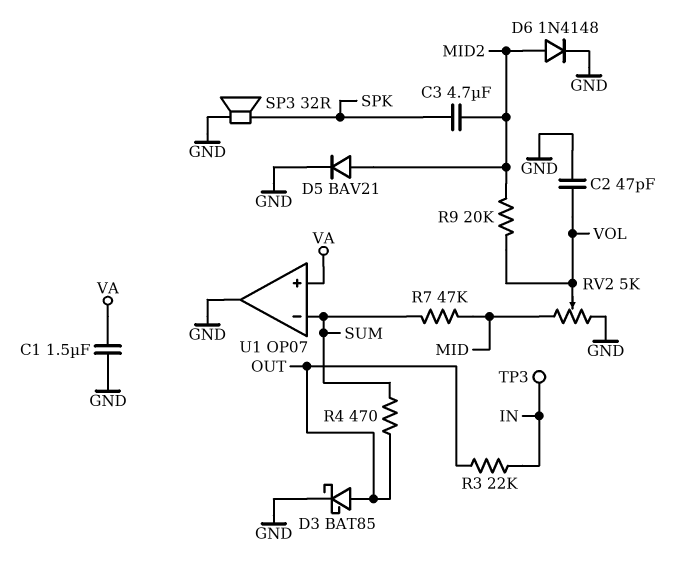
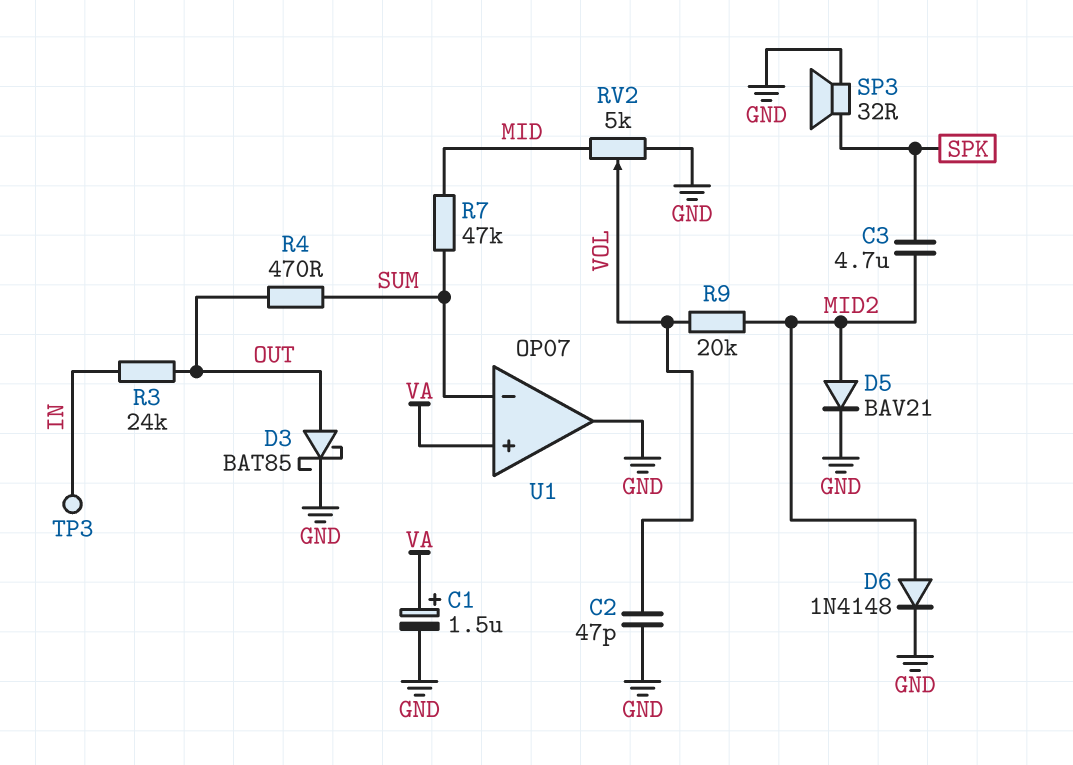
C1: 1.5uF (GND, VA) -> 1.5uF (plus VA, minus GND)
R3: 22k (IN, OUT) -> 24k (IN, OUT)

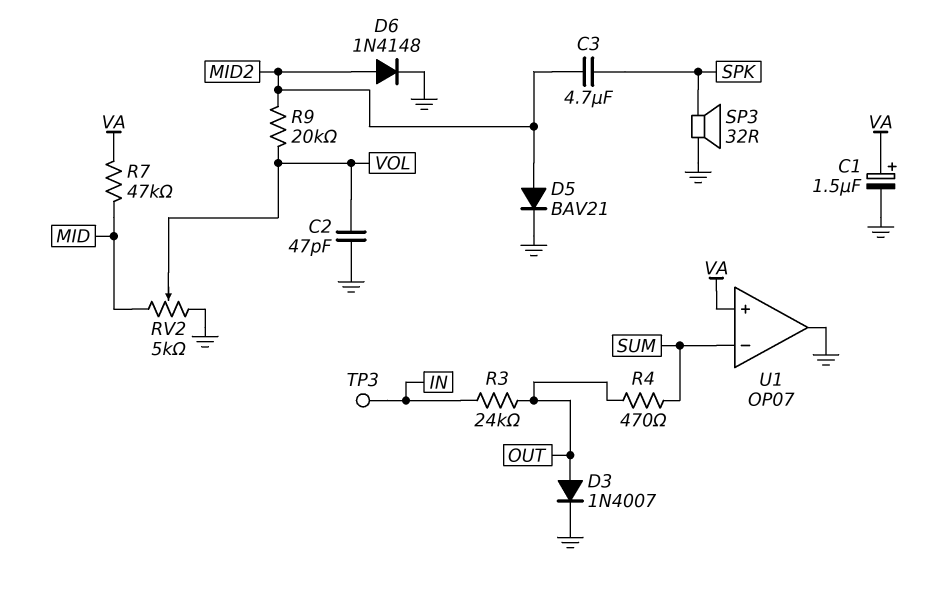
D3: schottky BAT85 (A OUT, K GND) -> diode 1N4007 (A OUT, K GND)
R7: 47k (MID, SUM) -> 47k (MID, VA)

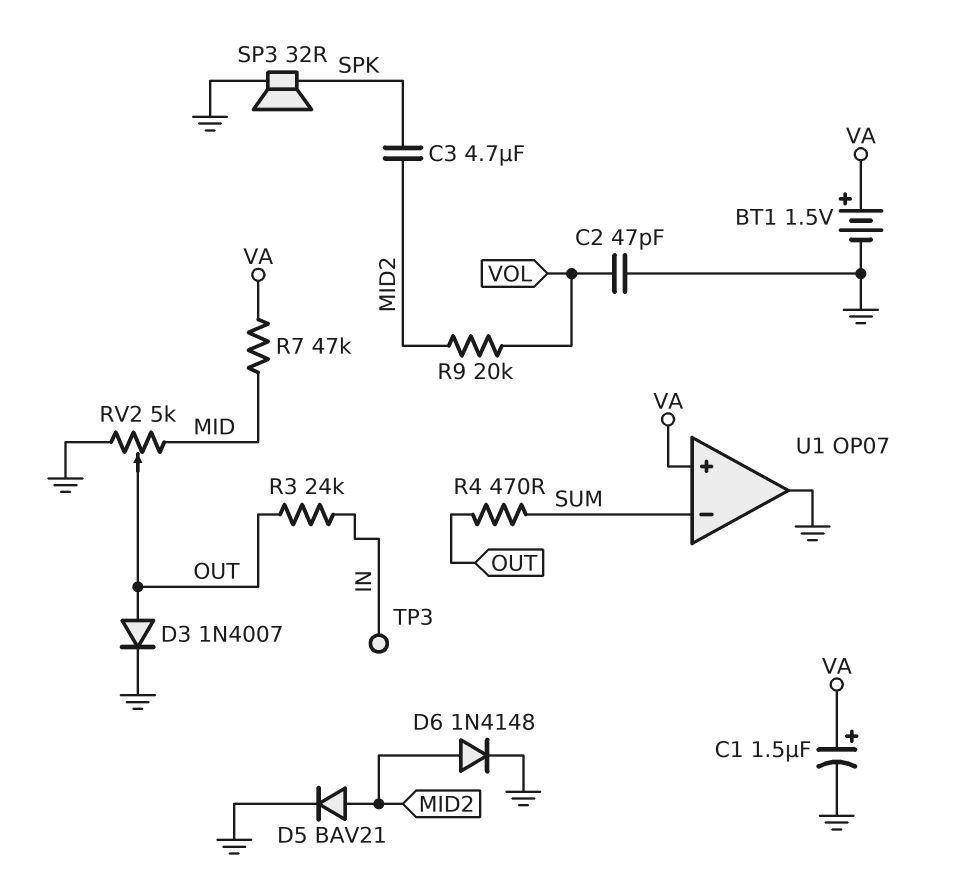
BT1: none -> 1.5V (plus VA, minus GND)
RV2: 5k (GND, MID, wiper VOL) -> 5k (GND, MID, wiper OUT)

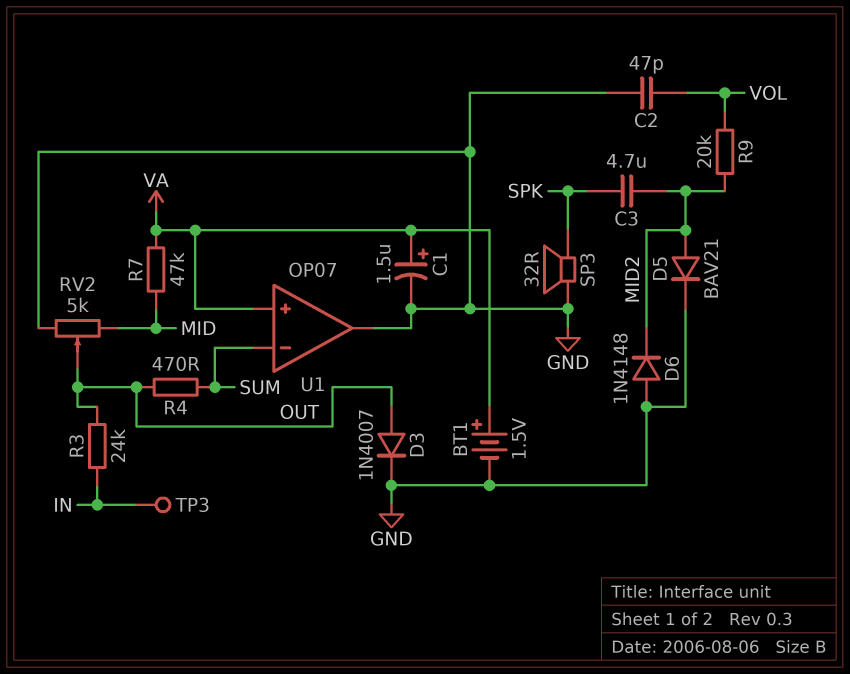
D6: diode 1N4148 (A MID2, K GND) -> diode 1N4148 (A GND, K MID2)

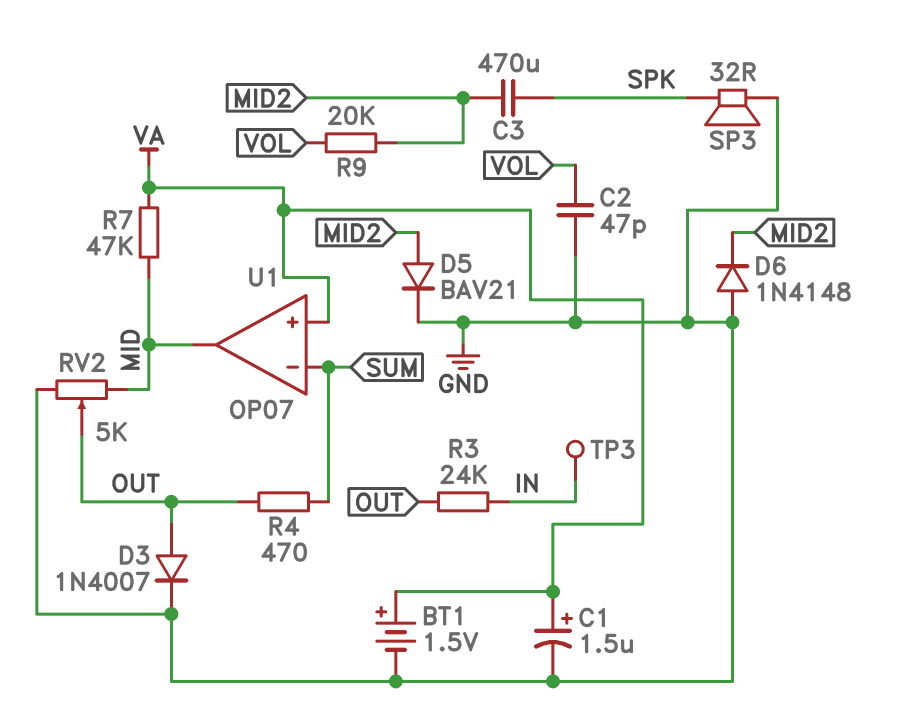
C3: 4.7uF (MID2, SPK) -> 470uF (MID2, SPK)
U1 pin out: GND -> MID

